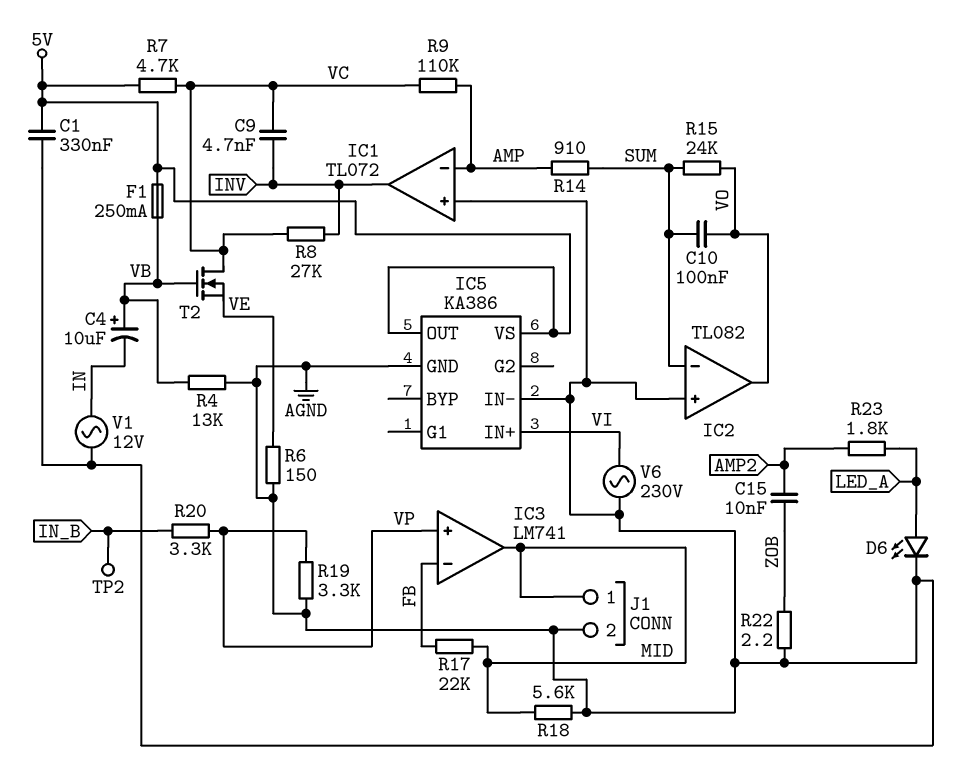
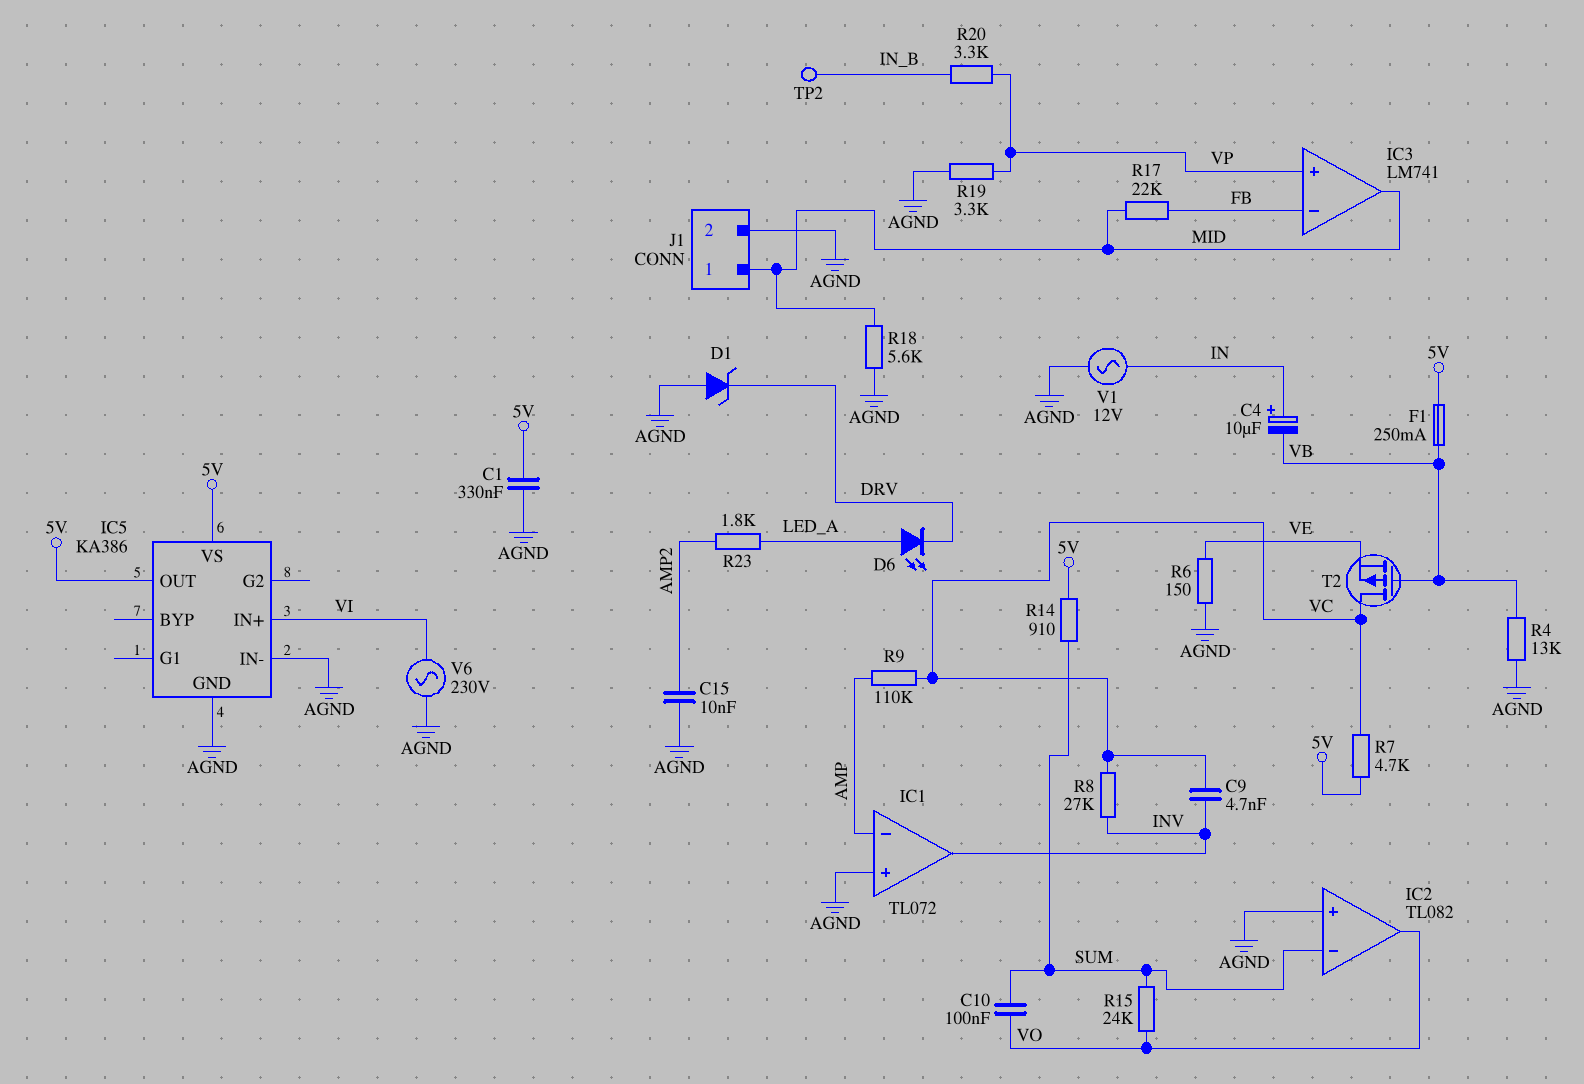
C4: 10uF (plus VB, minus IN) -> 10uF (plus IN, minus VB)
C15: 10nF (AMP2, ZOB) -> 10nF (AGND, AMP2)
D1: none -> zener (A AGND, K DRV)
D6: LED (A LED_A, K AGND) -> LED (A LED_A, K DRV)
R14: 910 (AMP, SUM) -> 910 (5V, SUM)
R22: 2.2 (AGND, ZOB) -> none
T2: NMOS (G VB, D VC, S VE) -> PMOS (G VB, D VC, S VE)

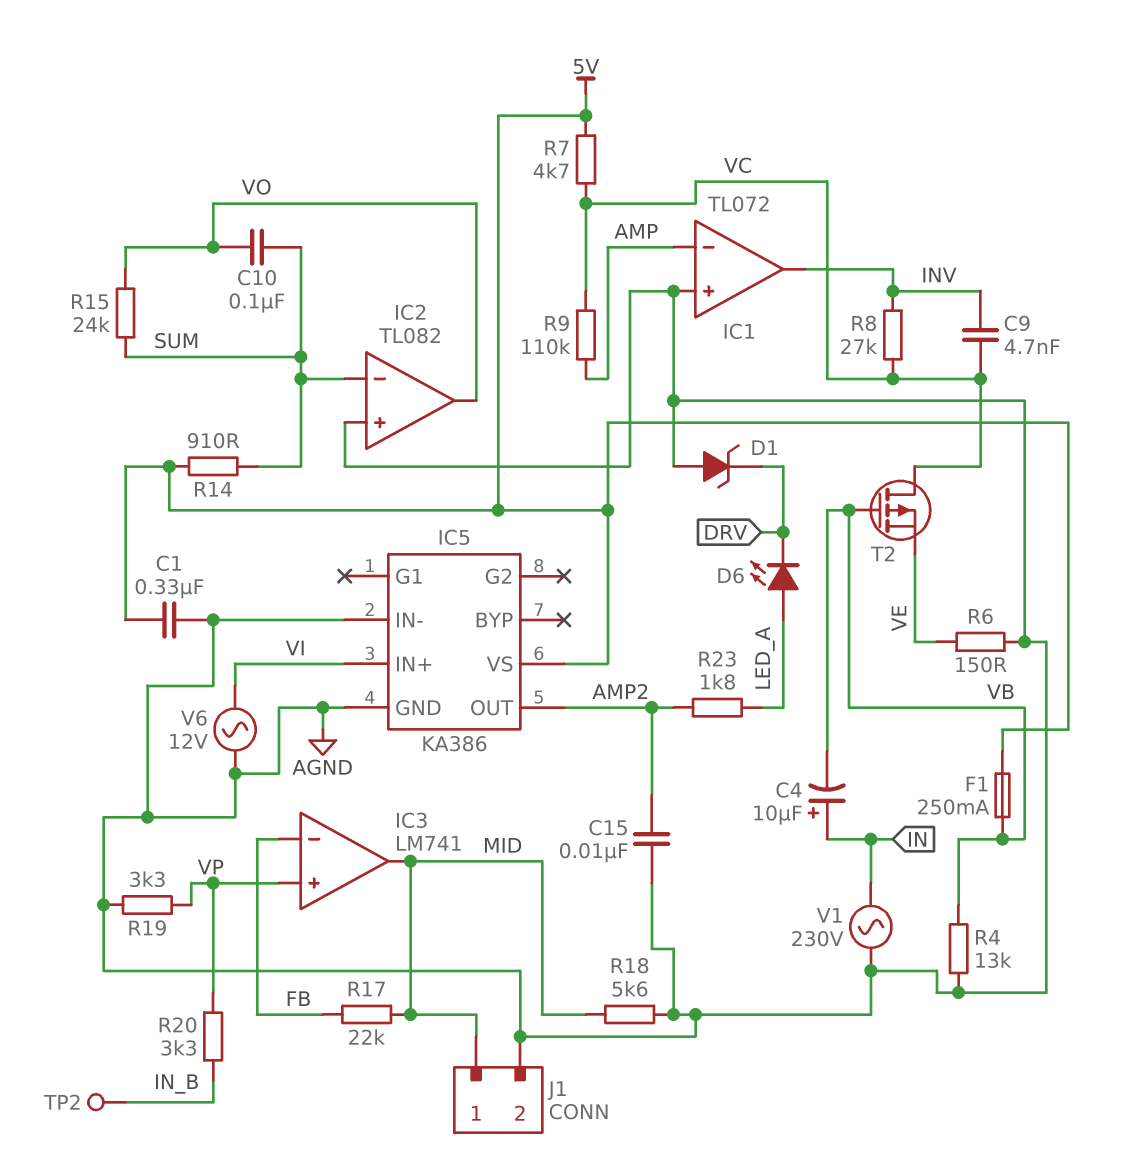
IC5 pin OUT: 5V -> AMP2
V1: AC 12V (AGND, IN) -> AC 230V (AGND, IN)
V6: AC 230V (AGND, VI) -> AC 12V (AGND, VI)

